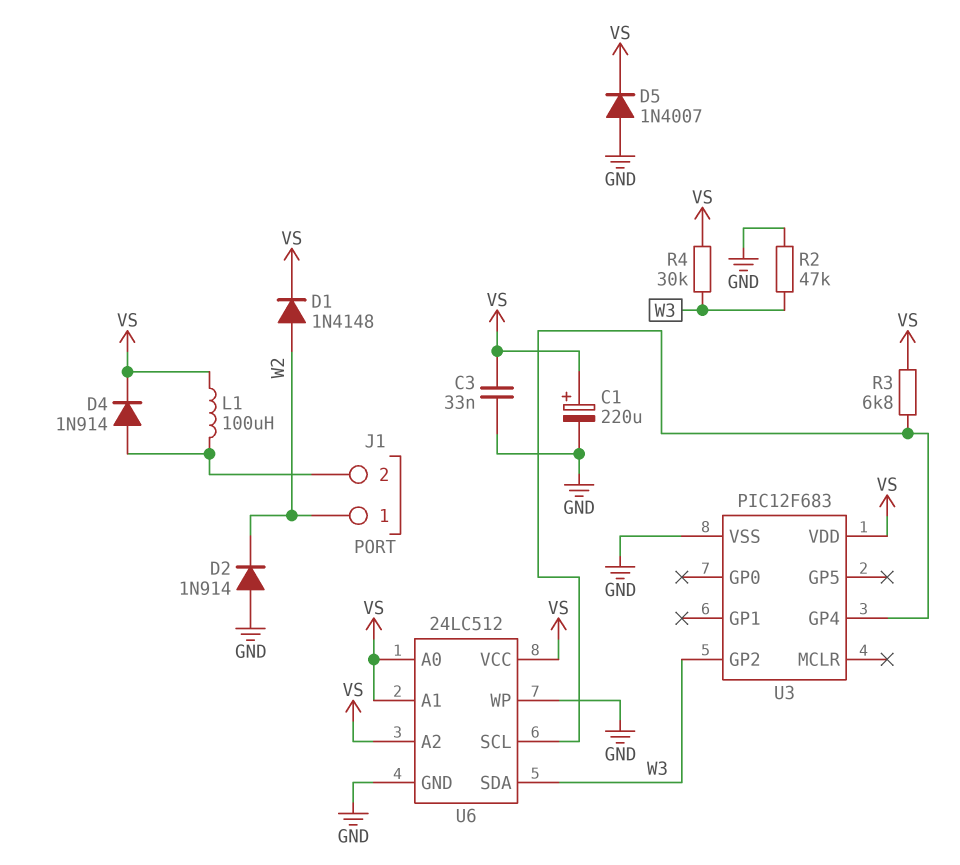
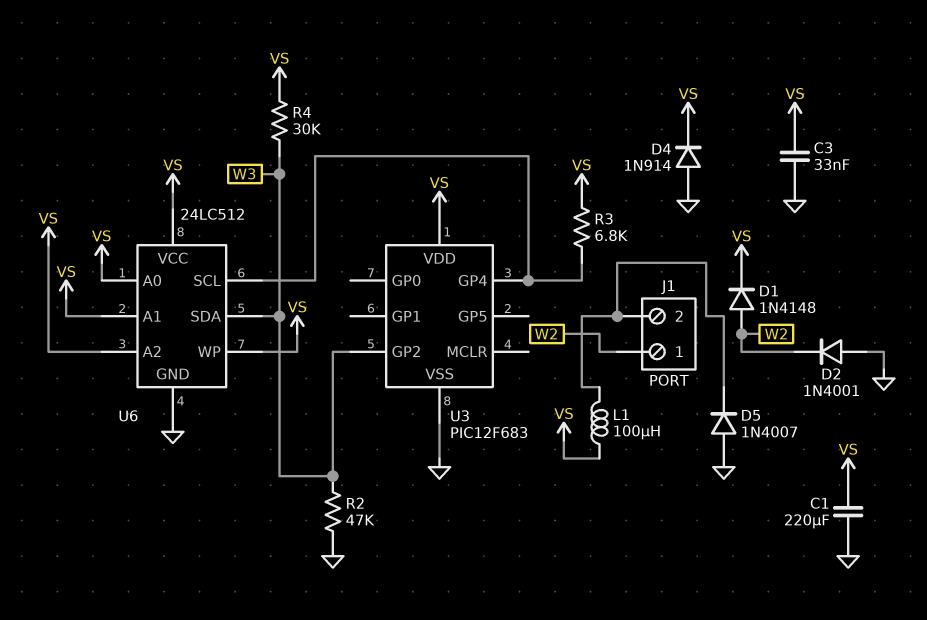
C1: 220uF (plus VS, minus GND) -> 220uF (GND, VS)
D2: diode 1N914 (A GND, K W2) -> diode 1N4001 (A GND, K W2)
D4: diode 1N914 (A J1/2, K VS) -> diode 1N914 (A GND, K VS)
D5: diode 1N4007 (A GND, K VS) -> diode 1N4007 (A GND, K J1/2)
U6 pin WP: GND -> VS

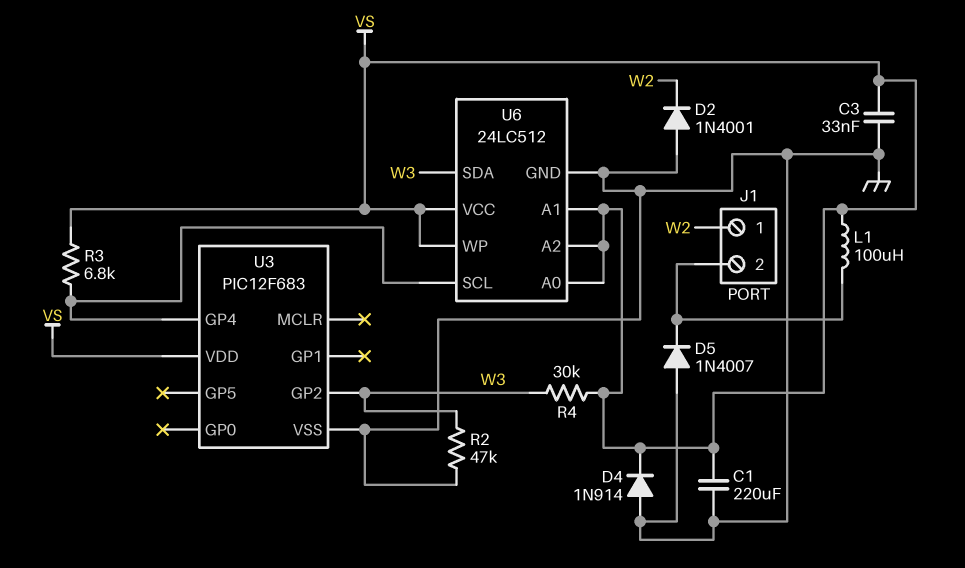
D1: diode 1N4148 (A W2, K VS) -> none

